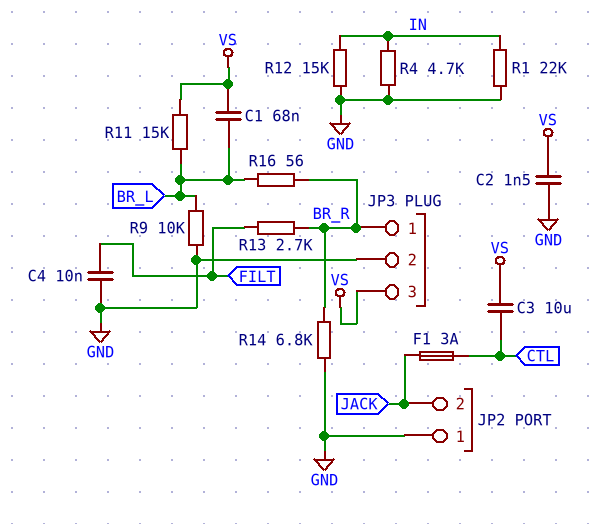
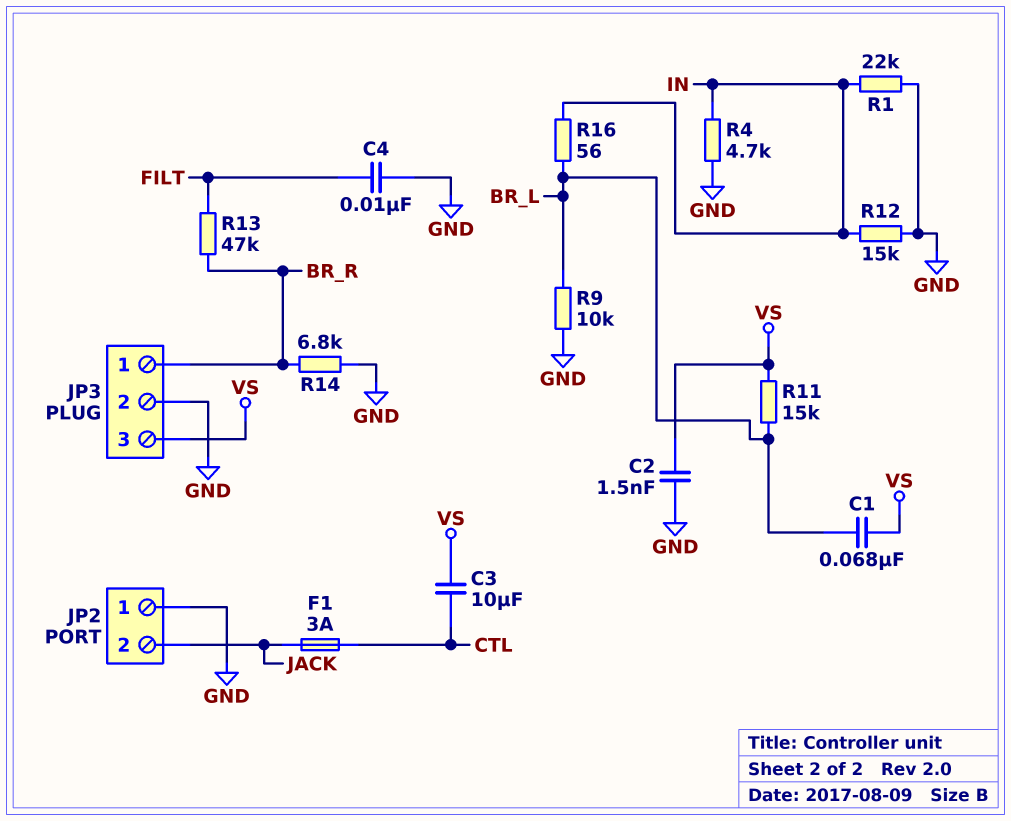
R13: 2.7k (BR_R, FILT) -> 47k (BR_R, FILT)
R16: 56 (BR_L, BR_R) -> 56 (BR_L, IN)

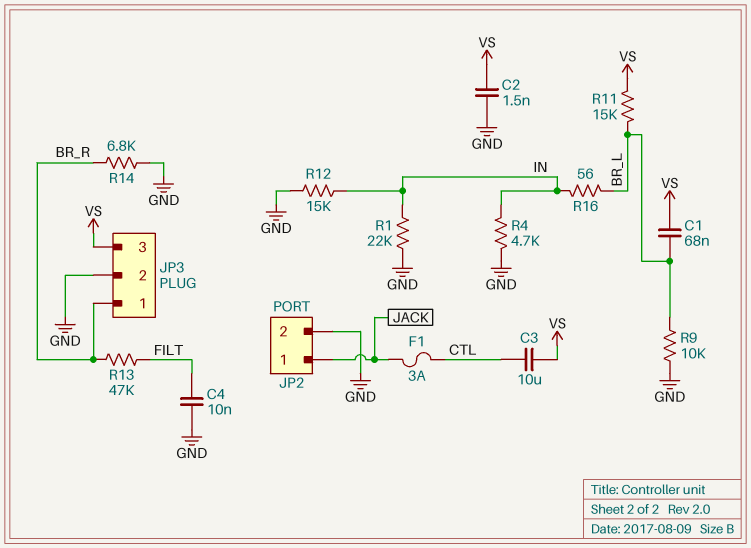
JP2 pin 1: GND -> JACK
JP2 pin 2: JACK -> GND

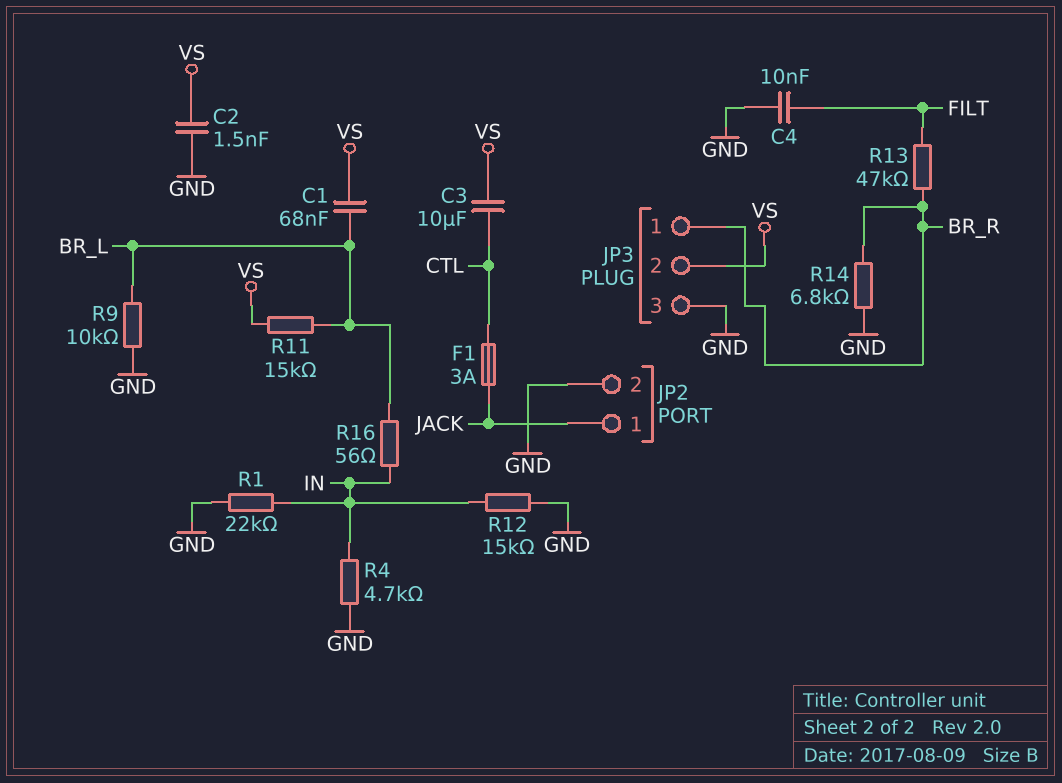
JP3 pin 2: GND -> VS
JP3 pin 3: VS -> GND

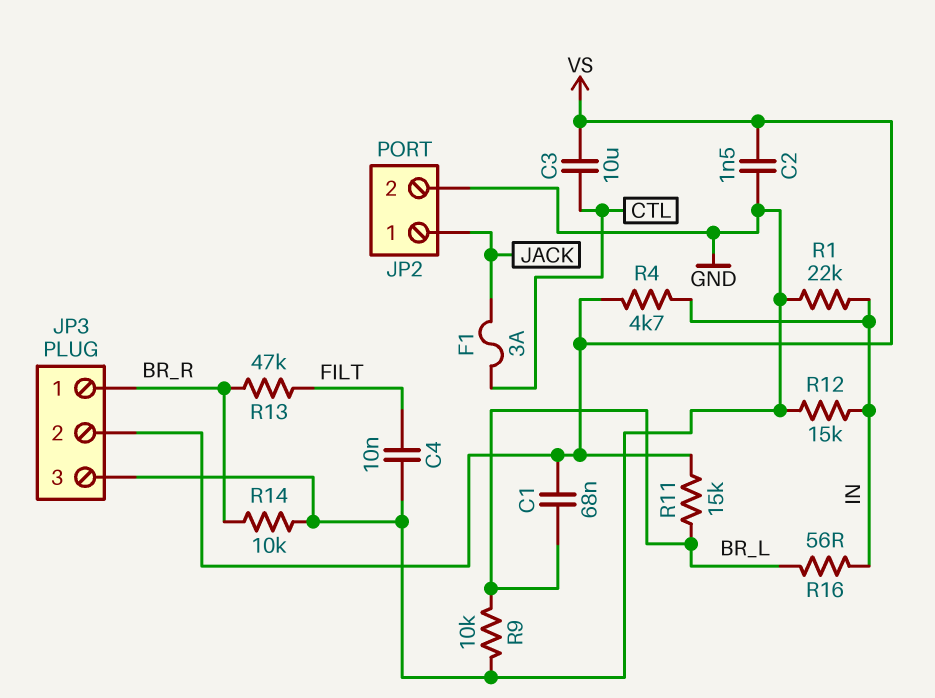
R4: 4.7k (GND, IN) -> 4.7k (IN, VS)
R14: 6.8k (BR_R, GND) -> 10k (BR_R, GND)

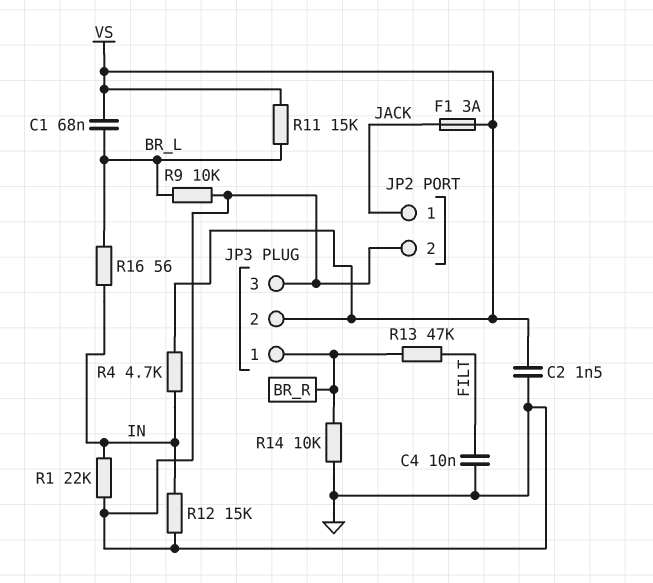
C3: 10uF (CTL, VS) -> none
F1: 3A (CTL, JACK) -> 3A (JACK, VS)

